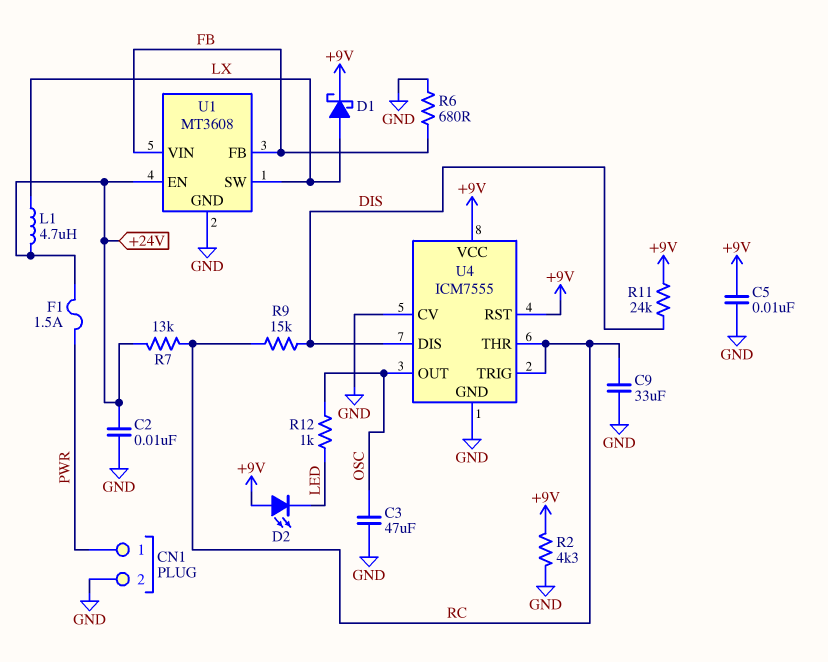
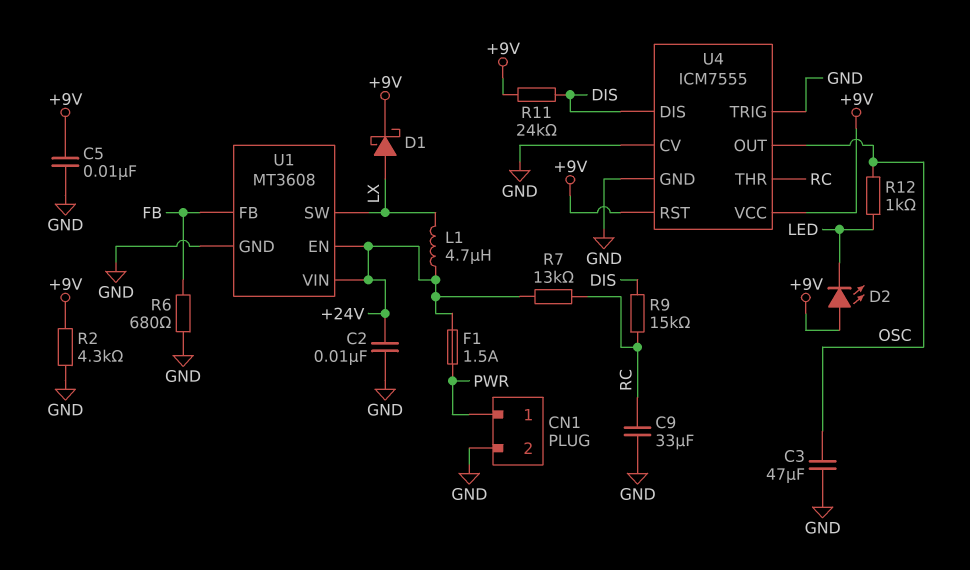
U1 pin VIN: FB -> +24V
U4 pin TRIG: RC -> GND

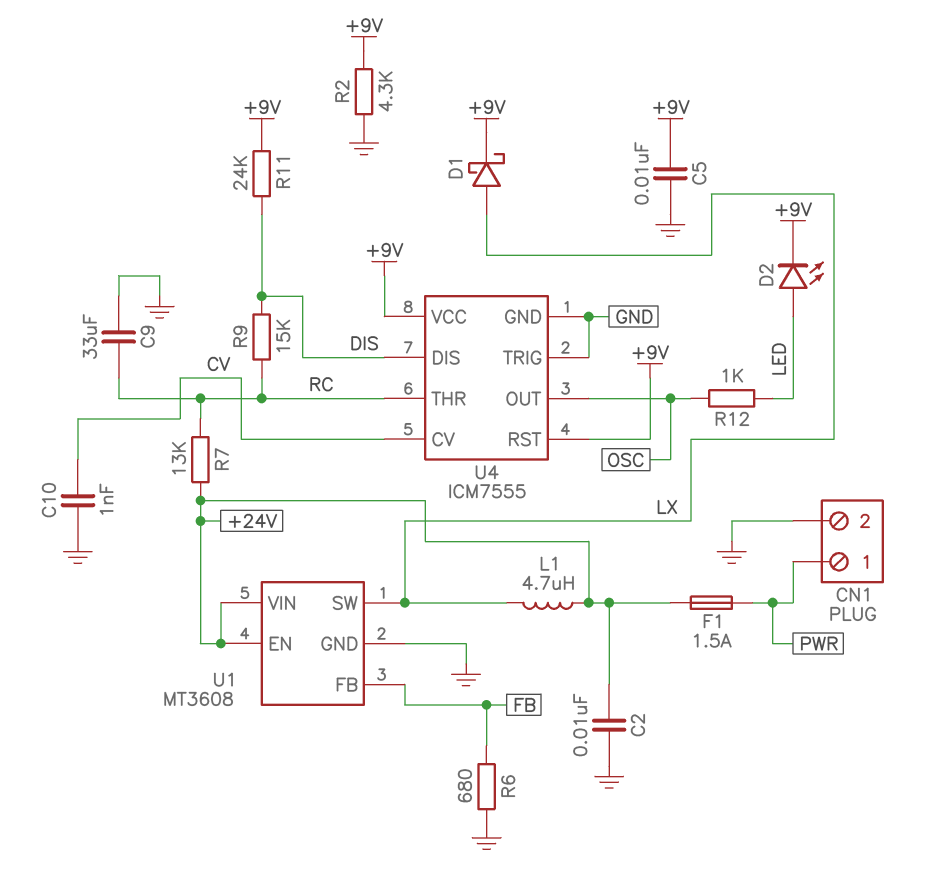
C3: 47uF (GND, OSC) -> none
C10: none -> 1nF (CV, GND)
D2: LED (A +9V, K LED) -> LED (A LED, K +9V)
U4 pin CV: GND -> CV

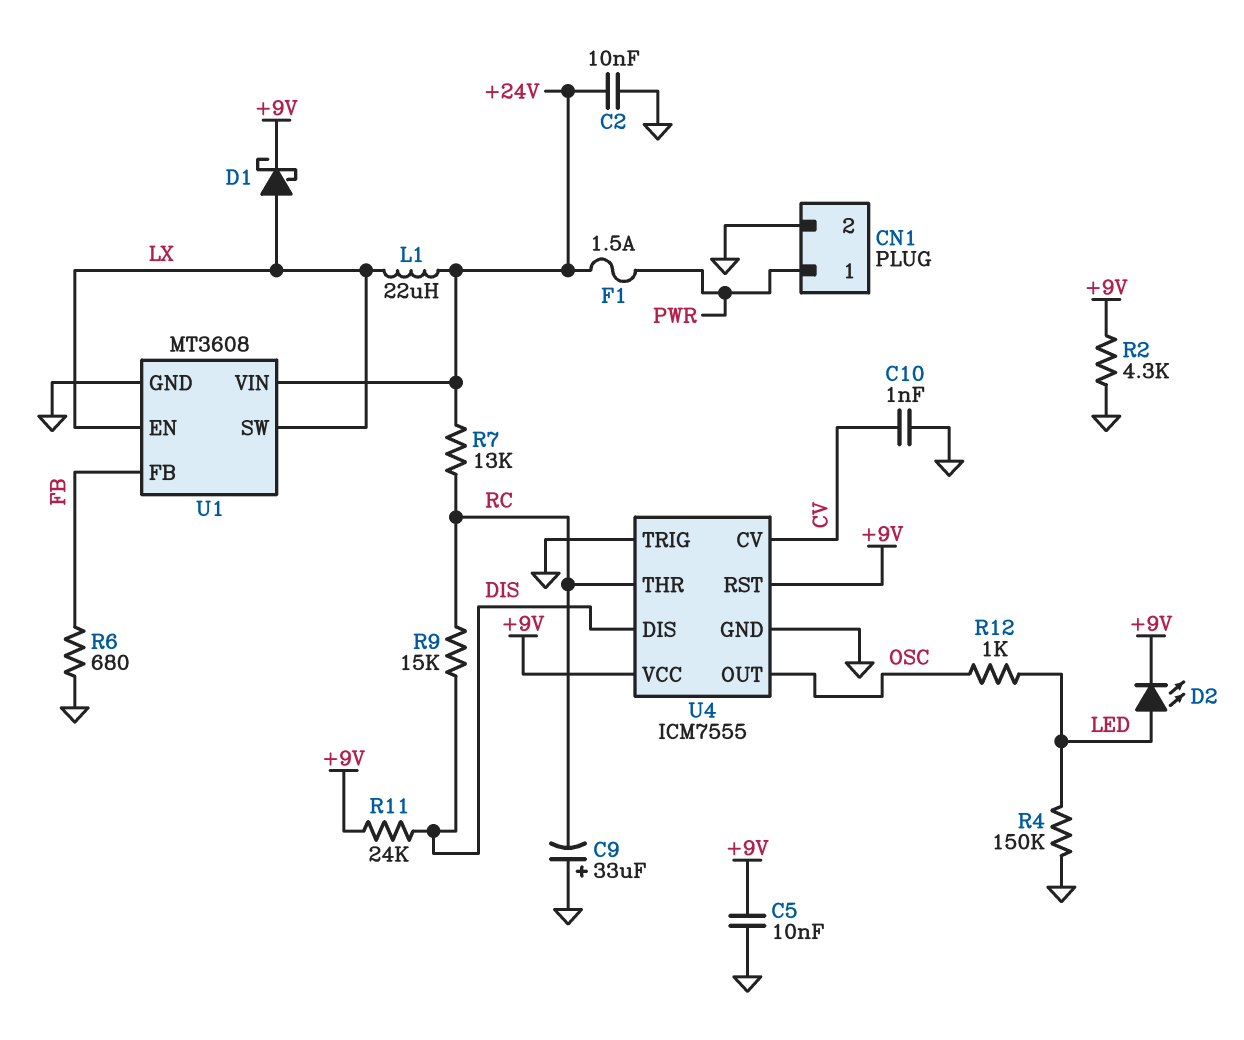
C9: 33uF (GND, RC) -> 33uF (plus GND, minus RC)
L1: 4.7uH (+24V, LX) -> 22uH (+24V, LX)
R4: none -> 150k (GND, LED)
U1 pin EN: +24V -> LX

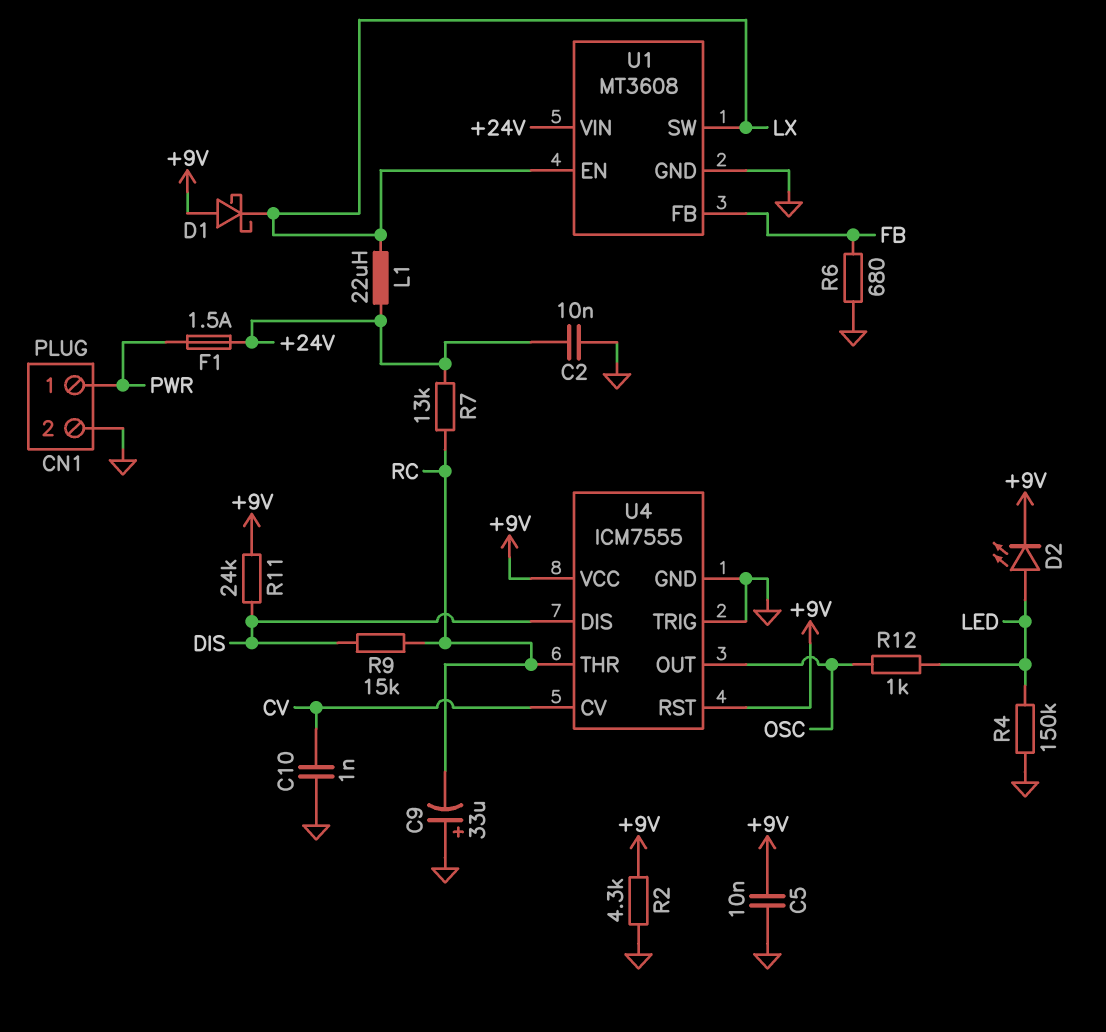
D1: schottky (A LX, K +9V) -> schottky (A +9V, K LX)

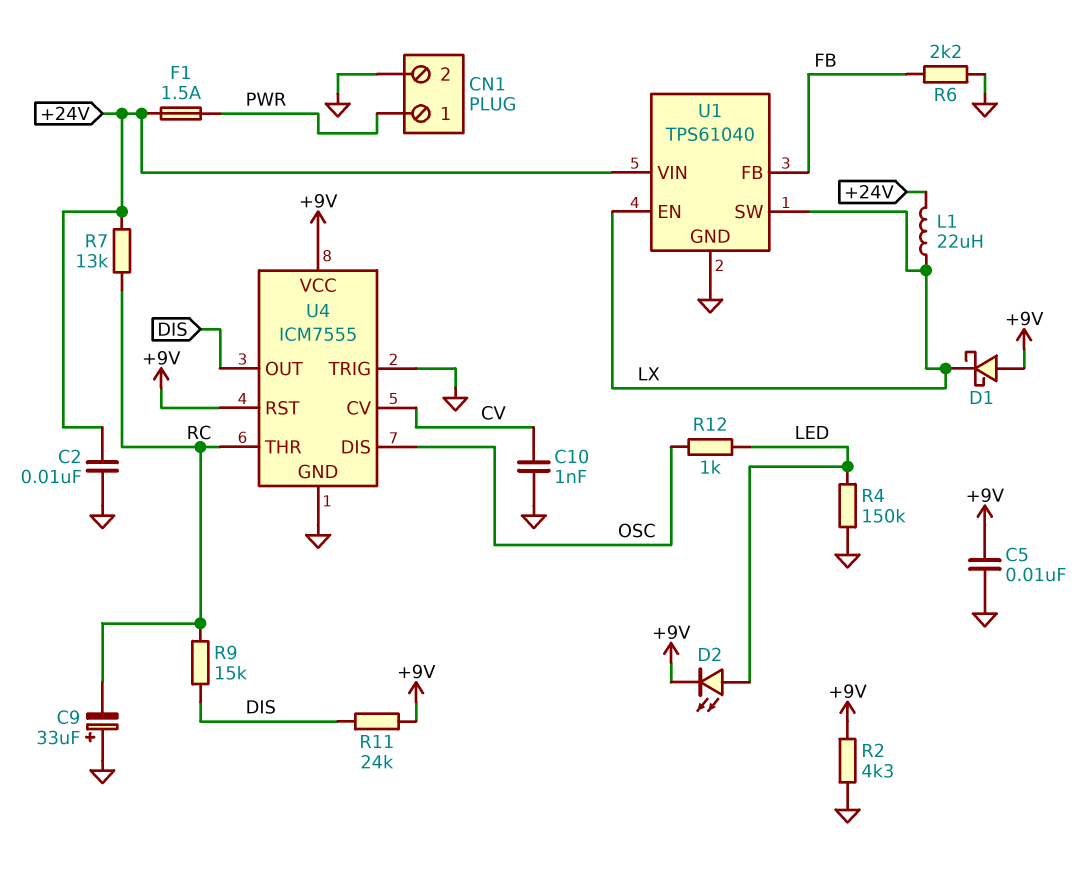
R6: 680 (FB, GND) -> 2.2k (FB, GND)
U1: MT3608 -> TPS61040
U4 pin DIS: DIS -> OSC
U4 pin OUT: OSC -> DIS

